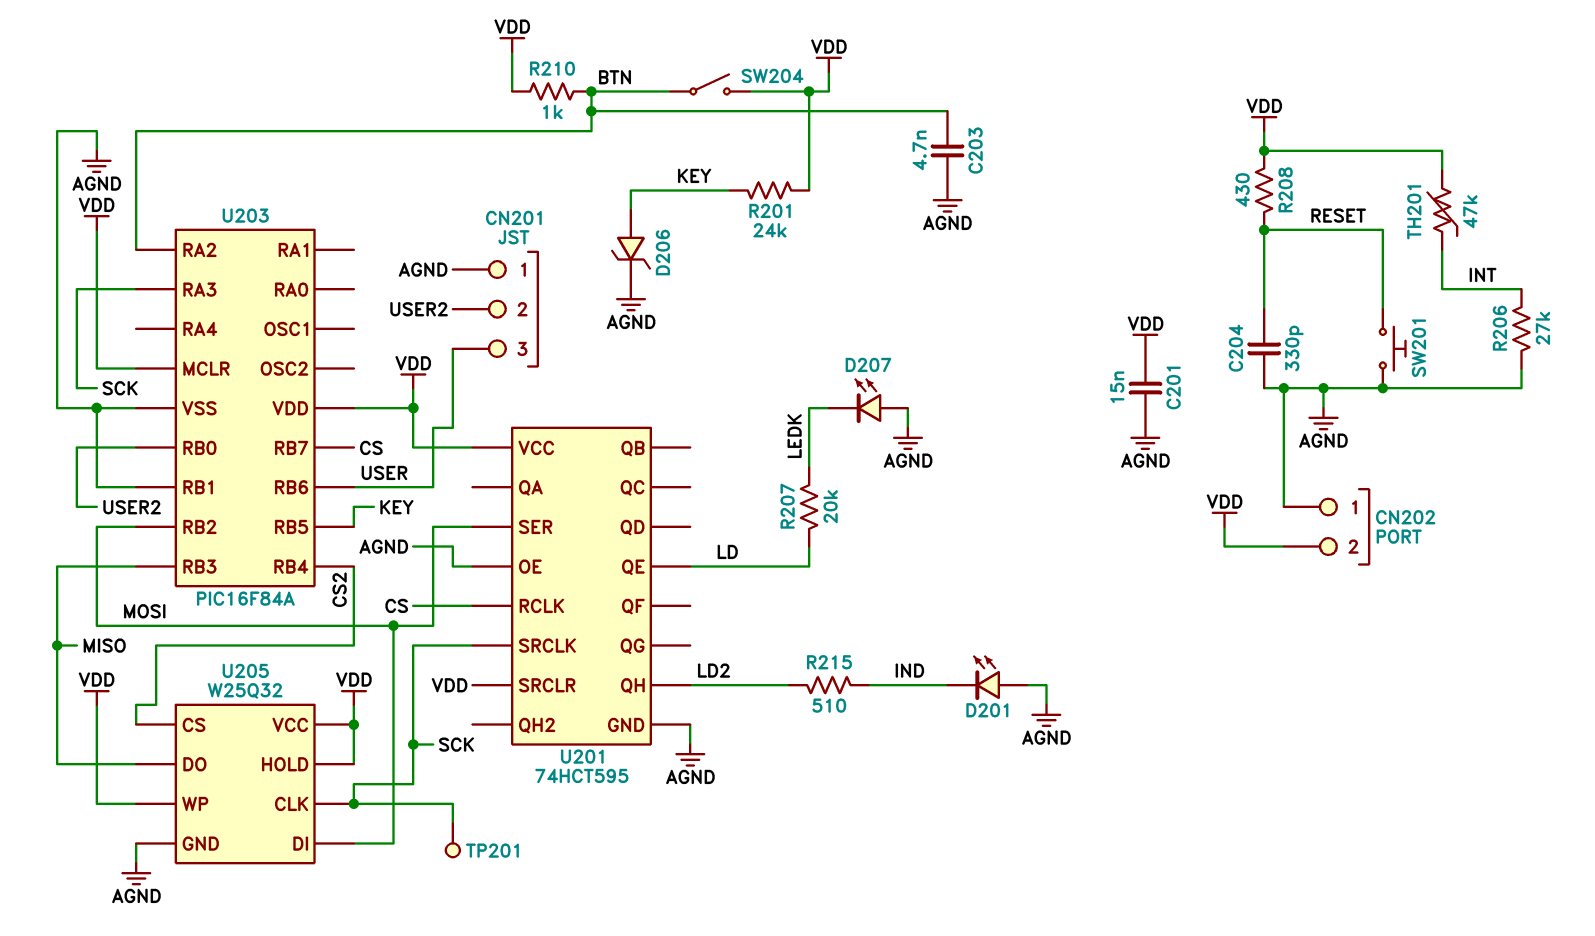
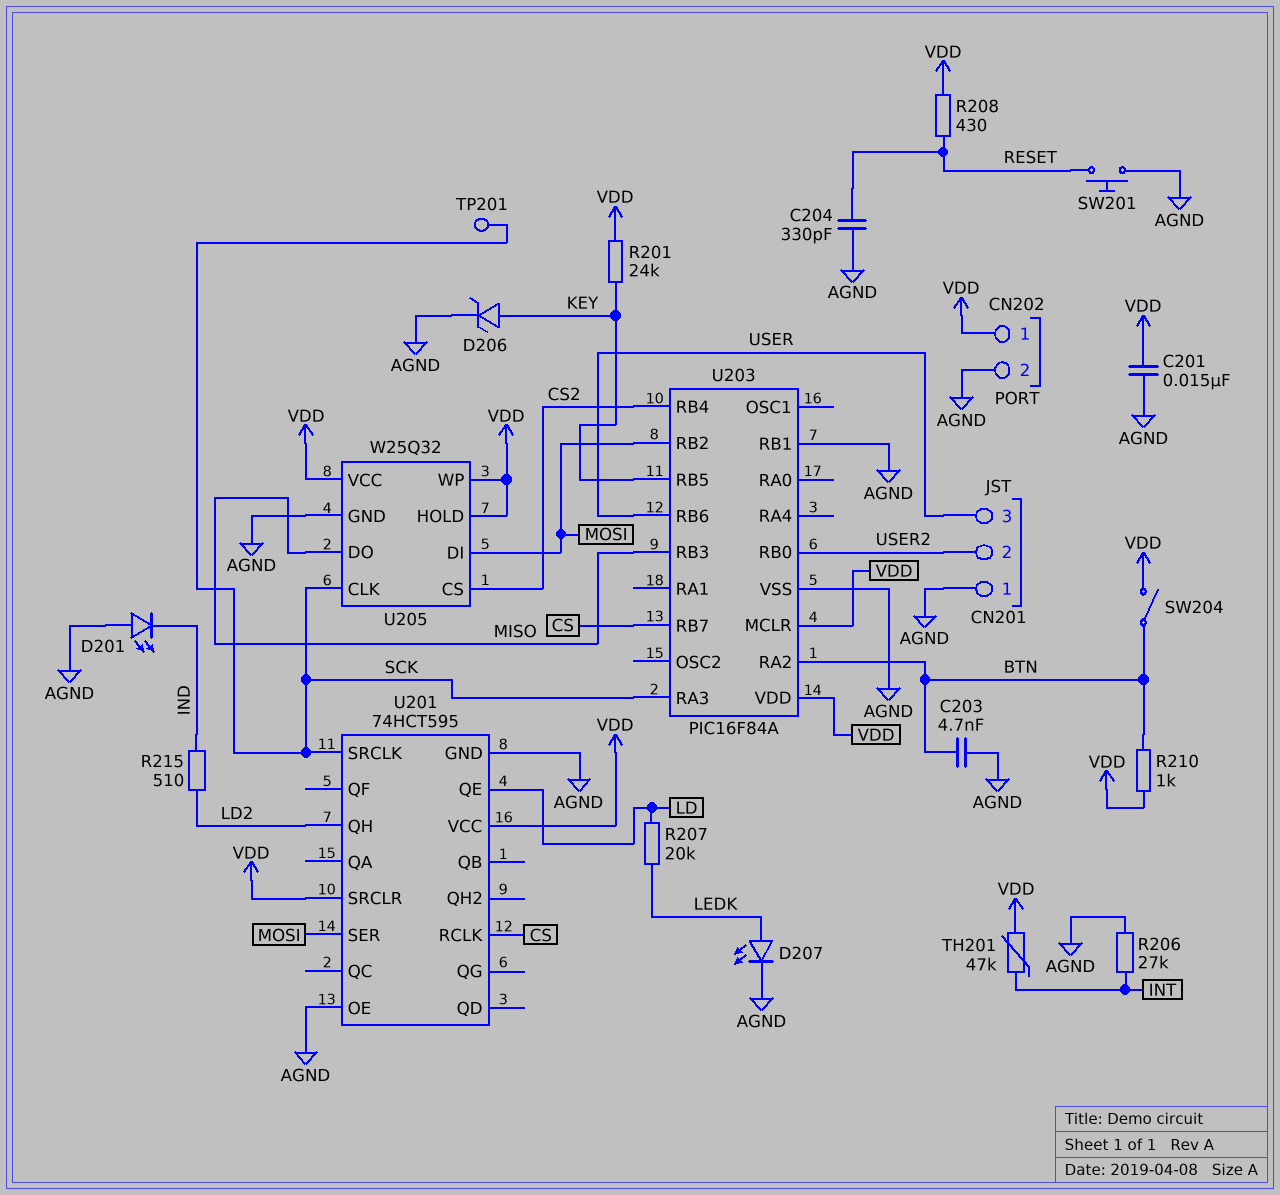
CN202 pin 1: AGND -> VDD
CN202 pin 2: VDD -> AGND
D207: LED (A AGND, K LEDK) -> LED (A LEDK, K AGND)

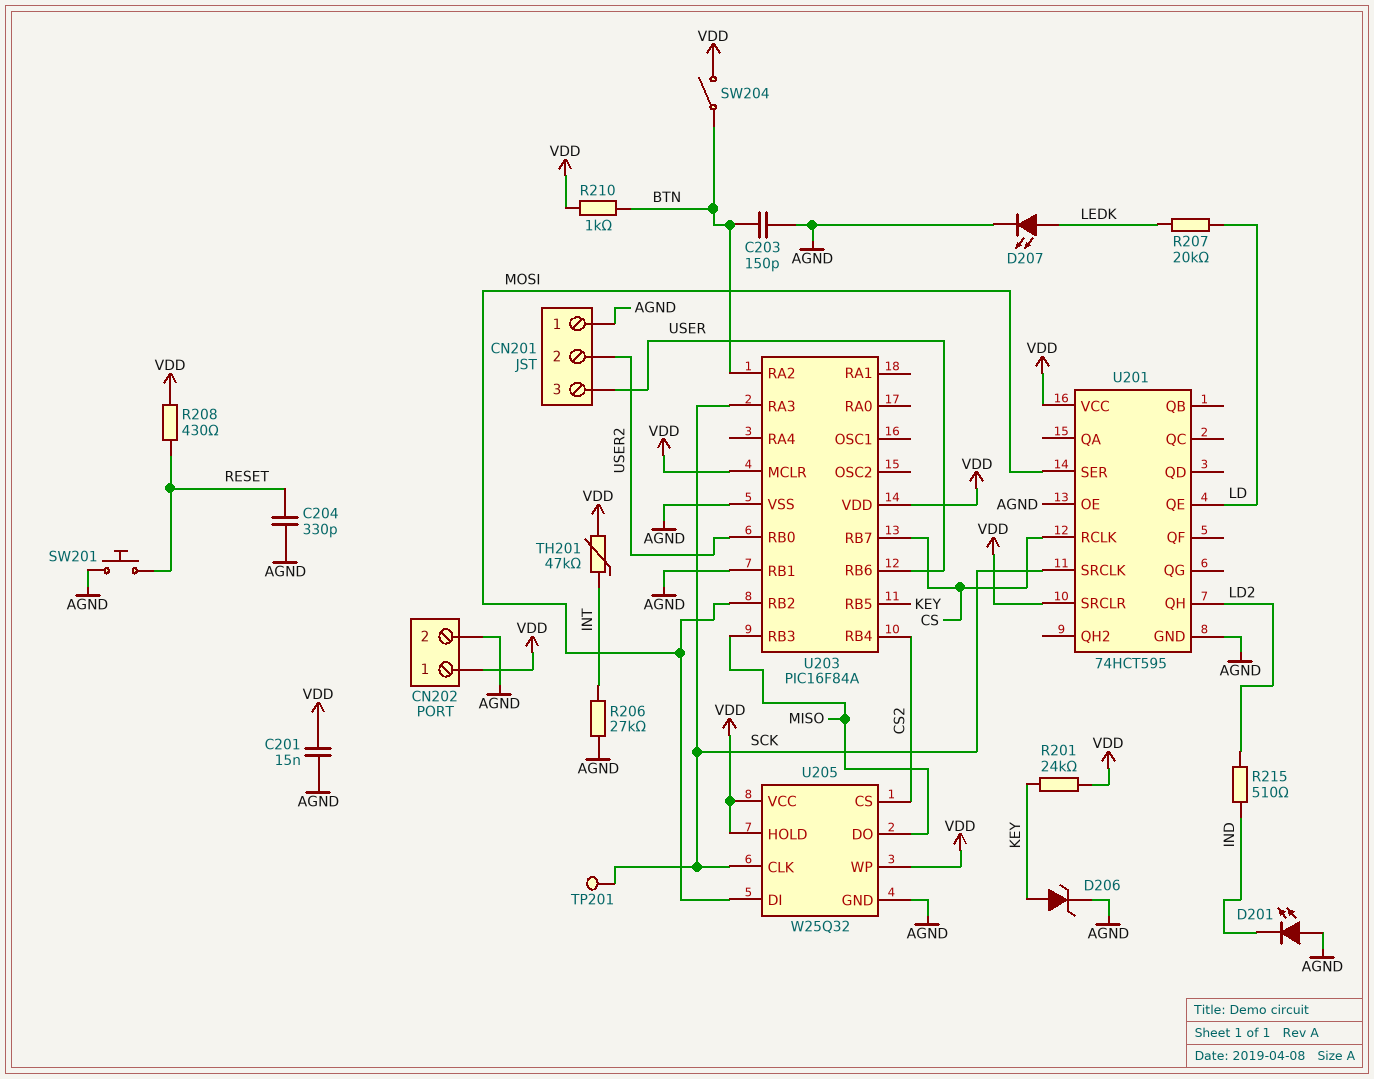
C203: 4.7nF (AGND, BTN) -> 150pF (AGND, BTN)

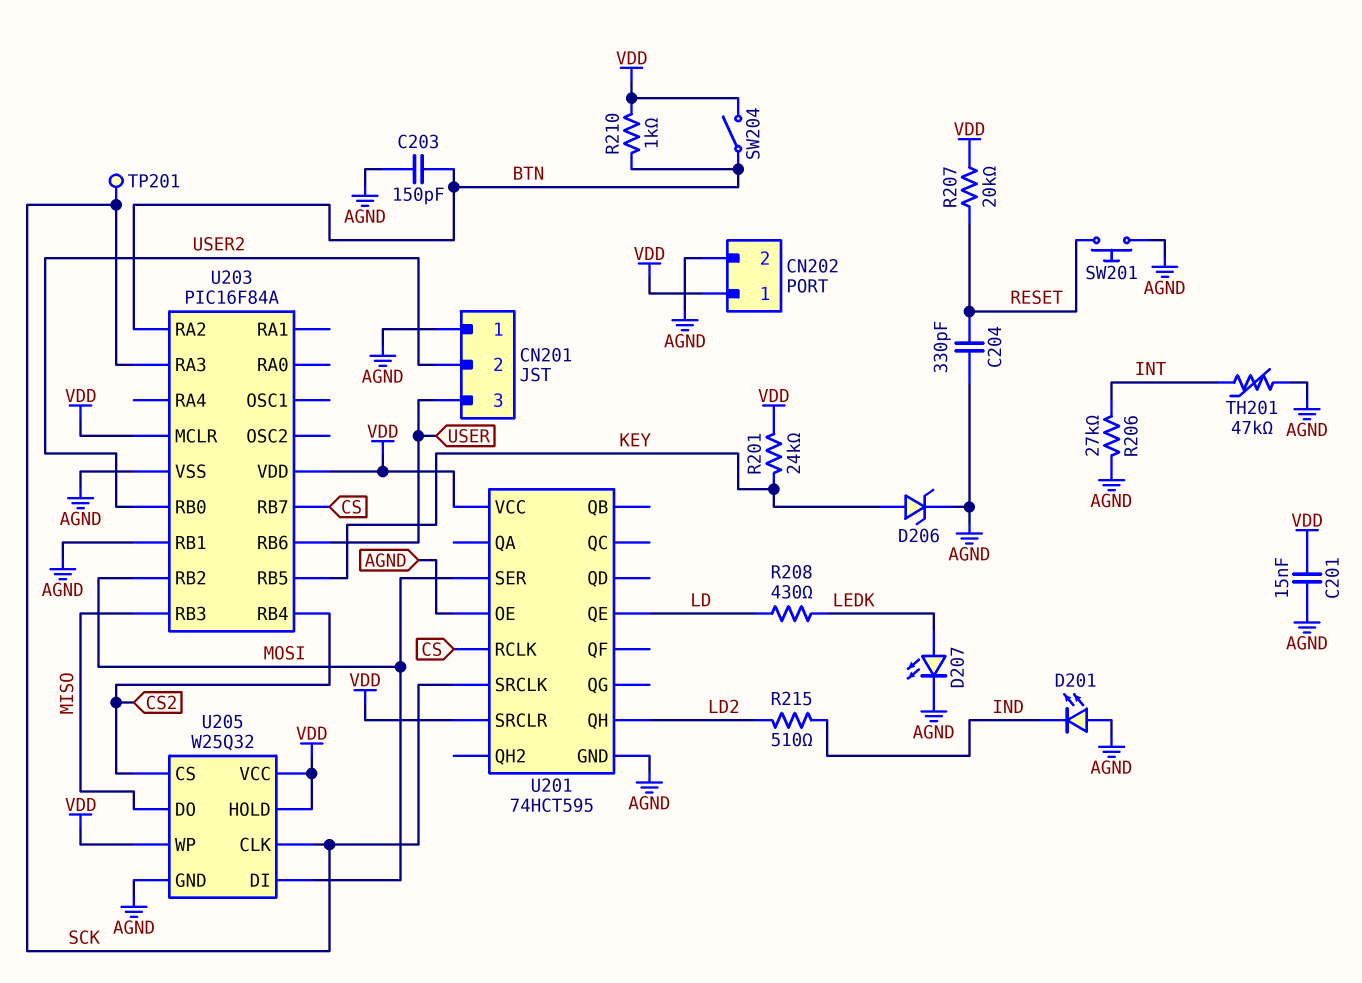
R207: 20k (LD, LEDK) -> 20k (RESET, VDD)
R208: 430 (RESET, VDD) -> 430 (LD, LEDK)
TH201: 47k (INT, VDD) -> 47k (AGND, INT)

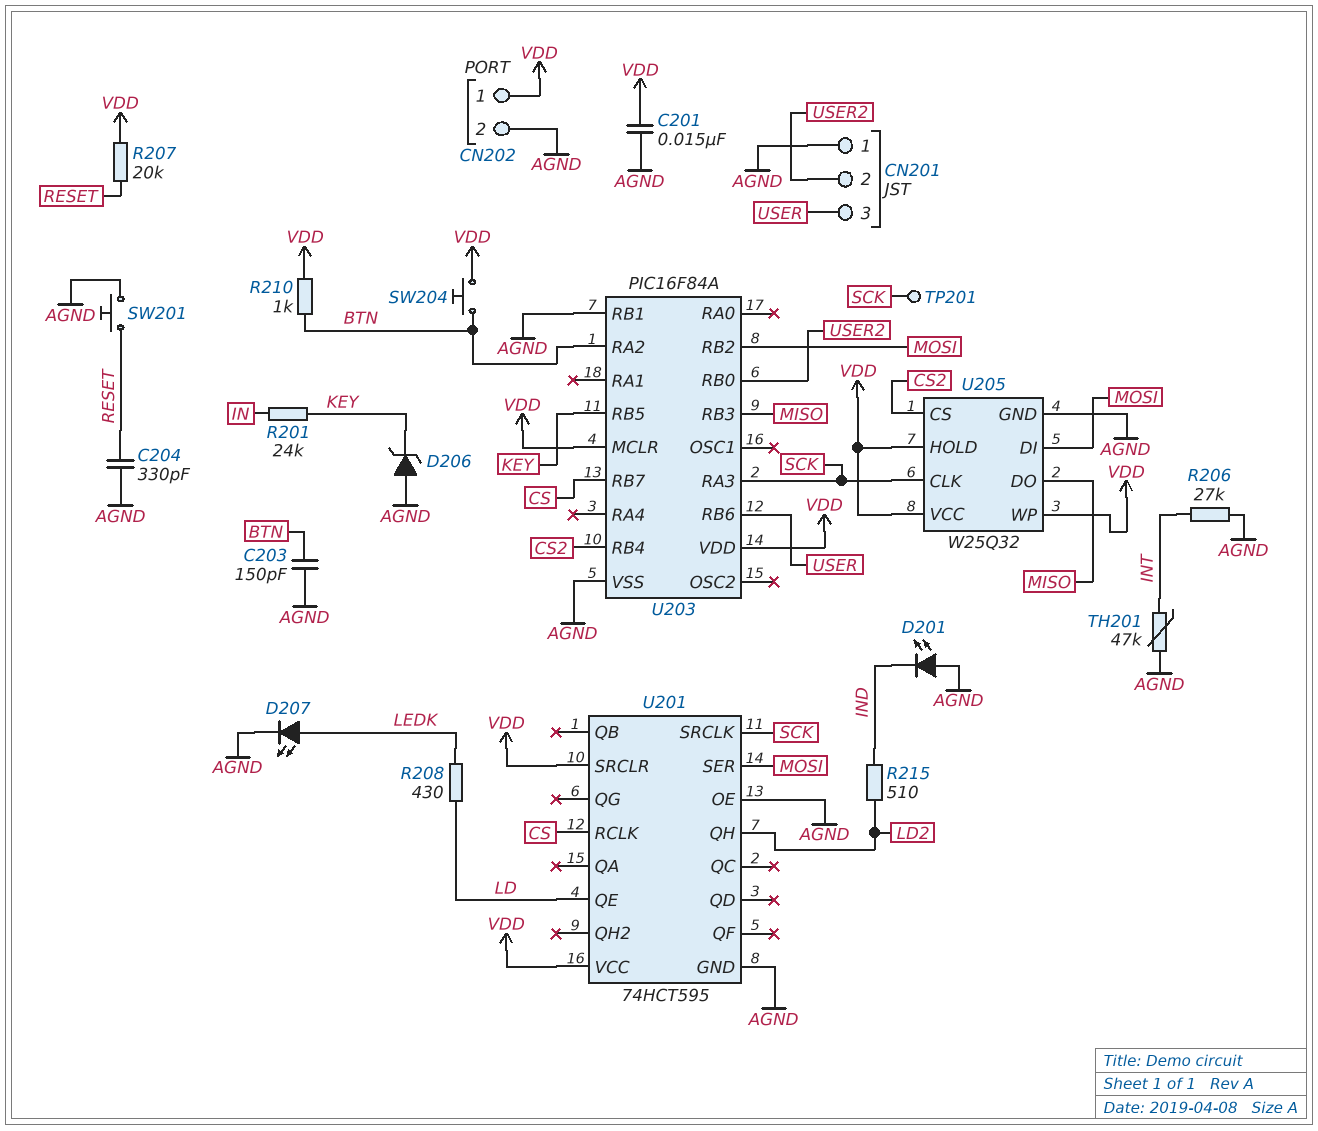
D206: zener (A KEY, K AGND) -> zener (A AGND, K KEY)
R201: 24k (KEY, VDD) -> 24k (IN, KEY)
SW204: switch (BTN, VDD) -> button (BTN, VDD)

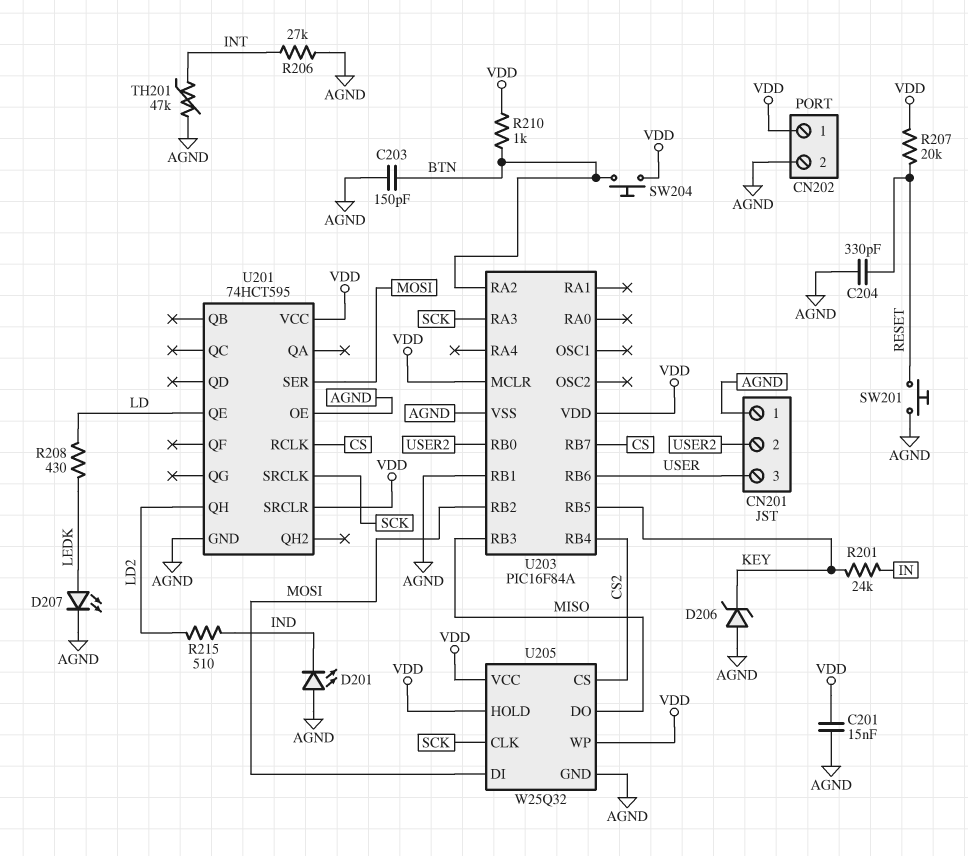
TP201: test point (SCK) -> none

